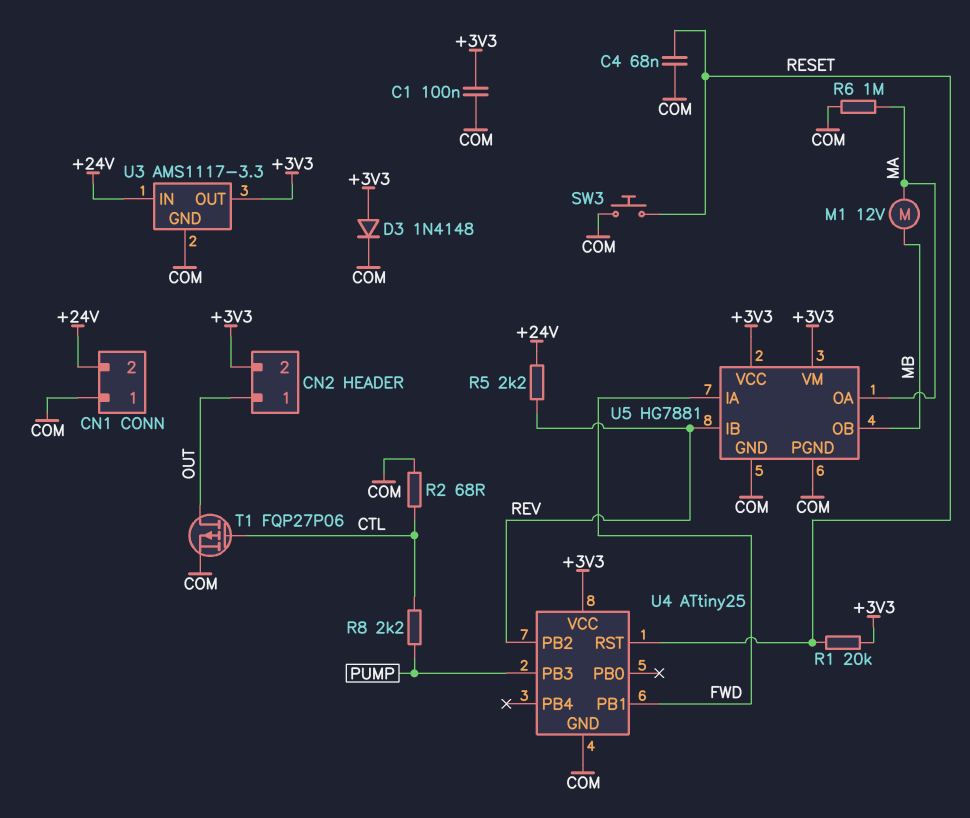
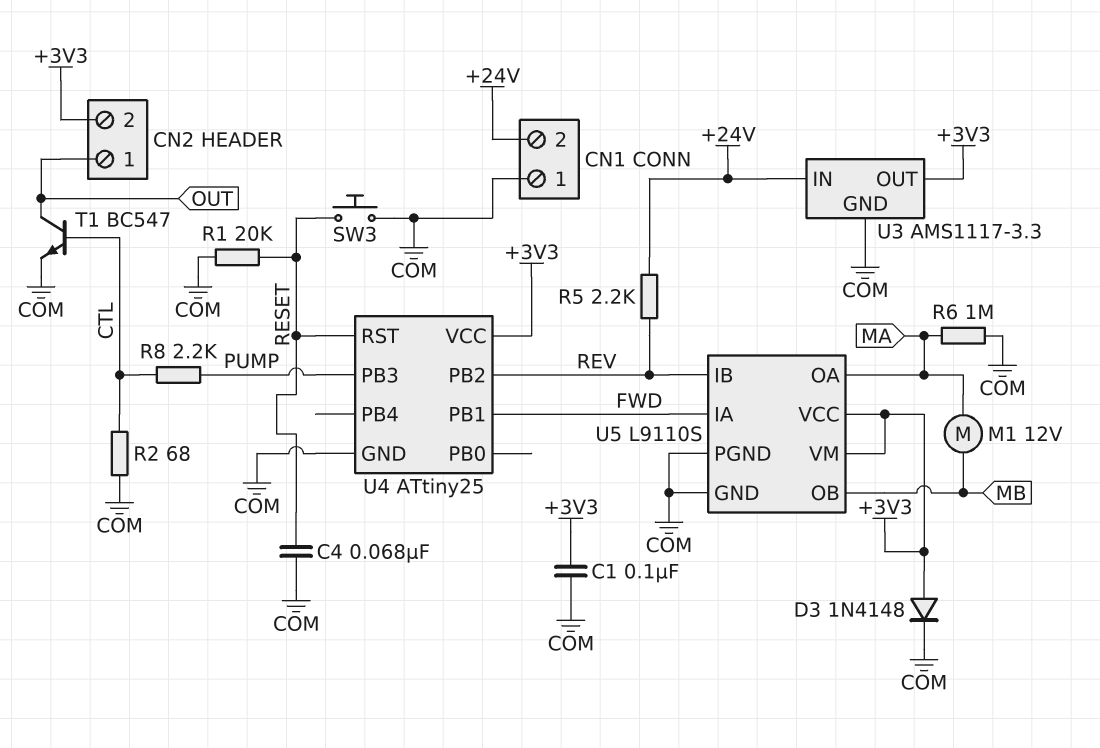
R1: 20k (+3V3, RESET) -> 20k (COM, RESET)
T1: PMOS FQP27P06 (G CTL, D OUT, S COM) -> NPN BC547 (B CTL, C OUT, E COM)
U5: HG7881 -> L9110S

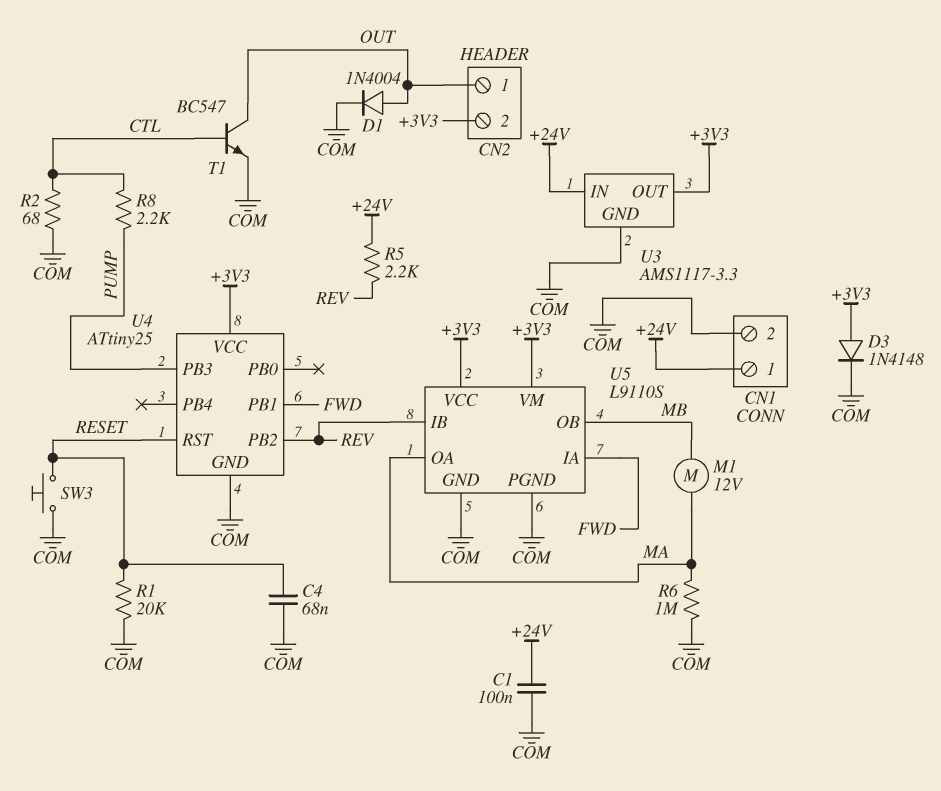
C1: 100nF (+3V3, COM) -> 100nF (+24V, COM)
CN1 pin 1: COM -> +24V
CN1 pin 2: +24V -> COM
D1: none -> diode 1N4004 (A OUT, K COM)

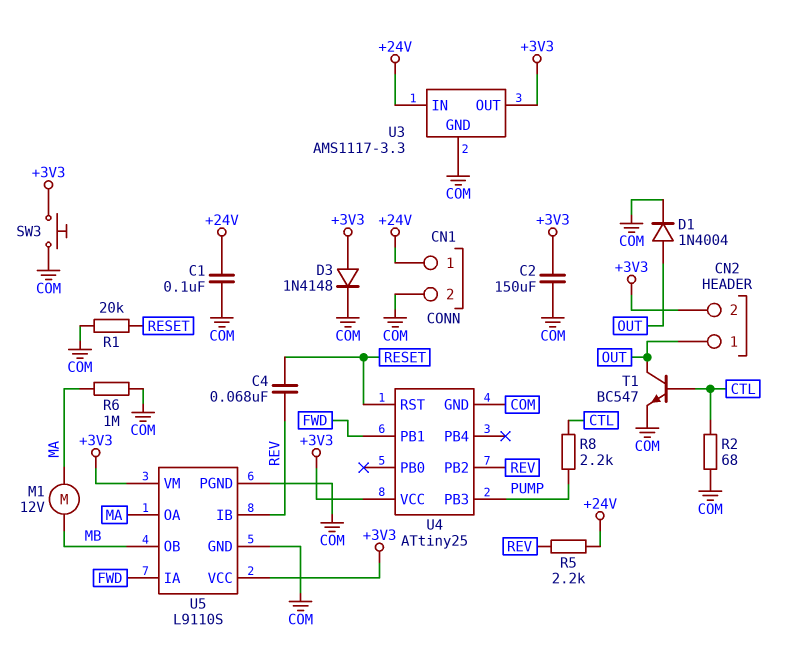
C2: none -> 150uF (+3V3, COM)
C4: 68nF (COM, RESET) -> 68nF (RESET, REV)
SW3: button (COM, RESET) -> button (+3V3, COM)

